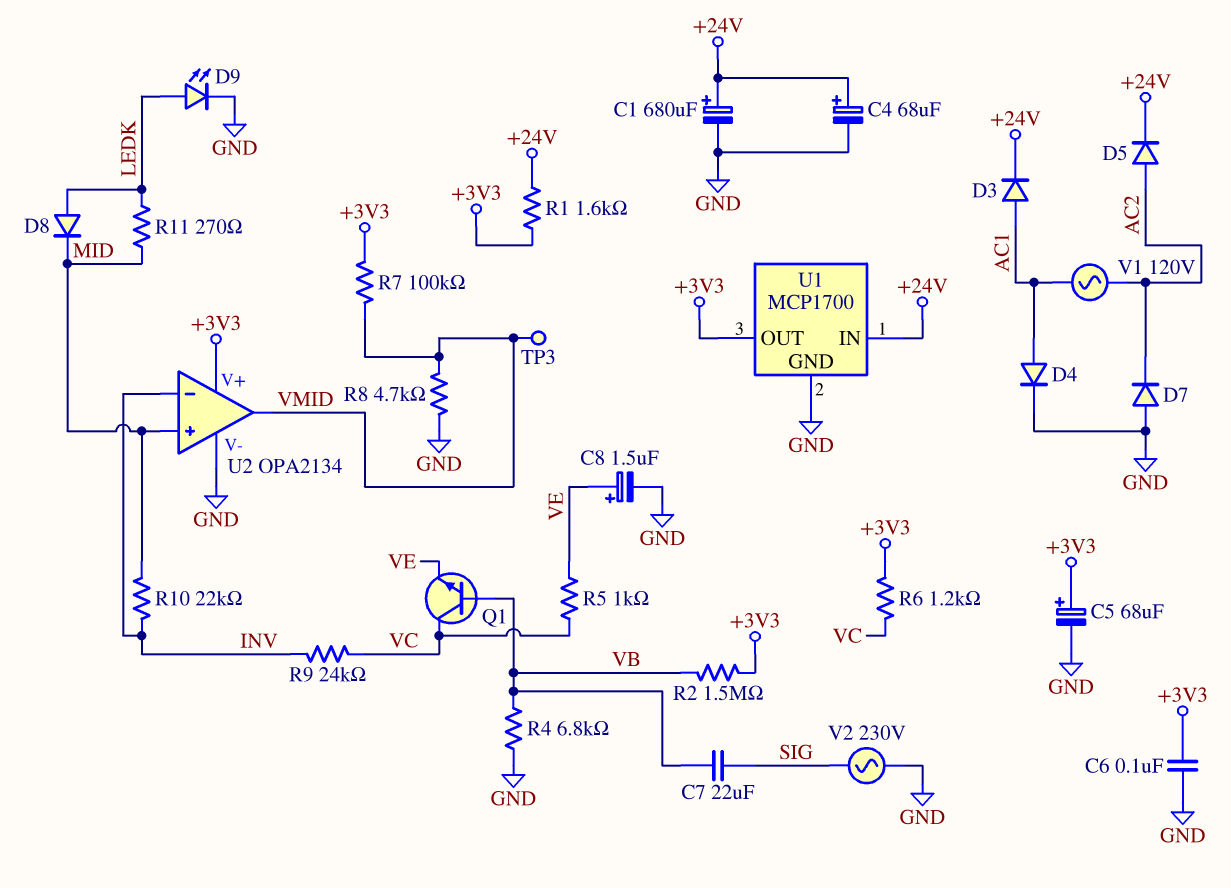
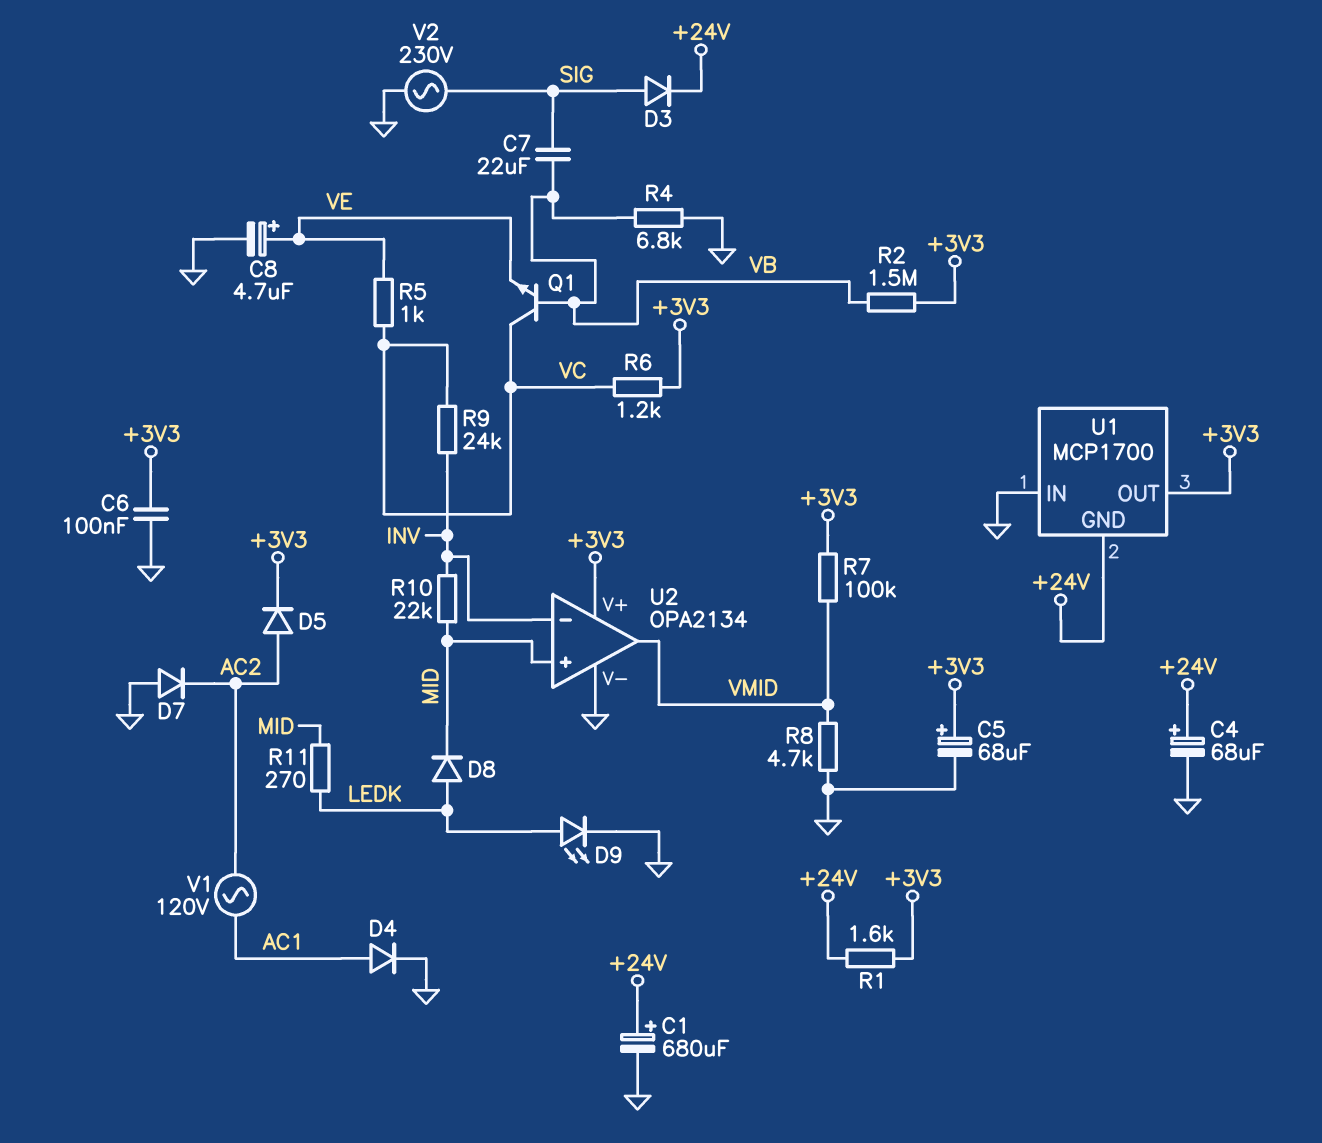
C8: 1.5uF (plus VE, minus GND) -> 4.7uF (plus VE, minus GND)
D3: diode (A AC1, K +24V) -> diode (A SIG, K +24V)
D5: diode (A AC2, K +24V) -> diode (A AC2, K +3V3)
TP3: test point (VMID) -> none
U1 pin GND: GND -> +24V
U1 pin IN: +24V -> GND

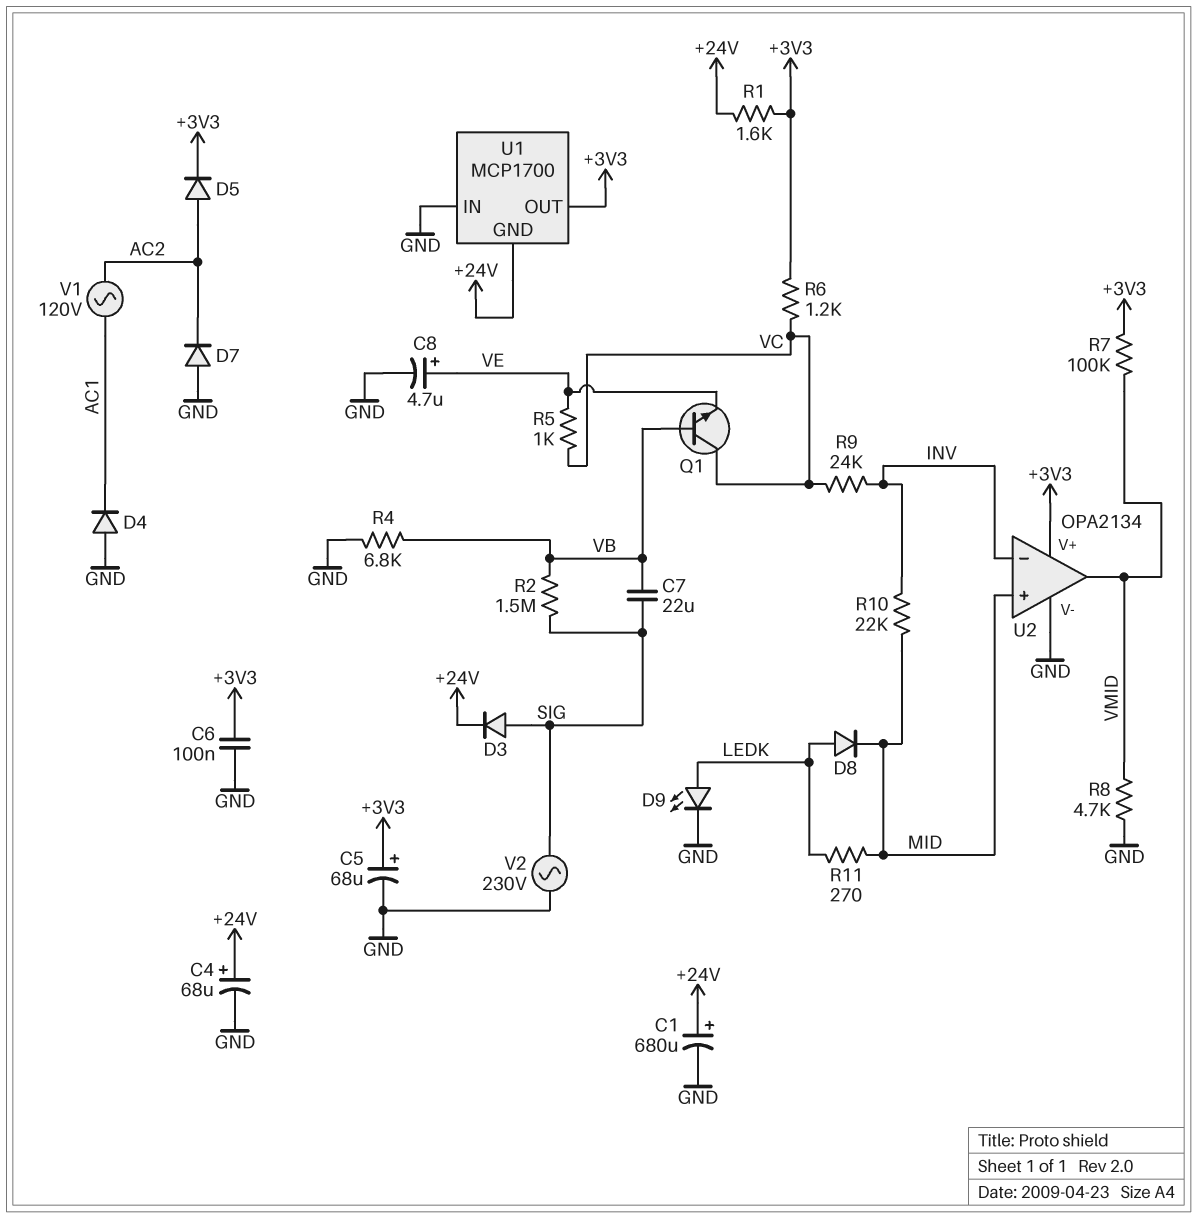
D4: diode (A AC1, K GND) -> diode (A GND, K AC1)
R2: 1.5M (+3V3, VB) -> 1.5M (SIG, VB)

